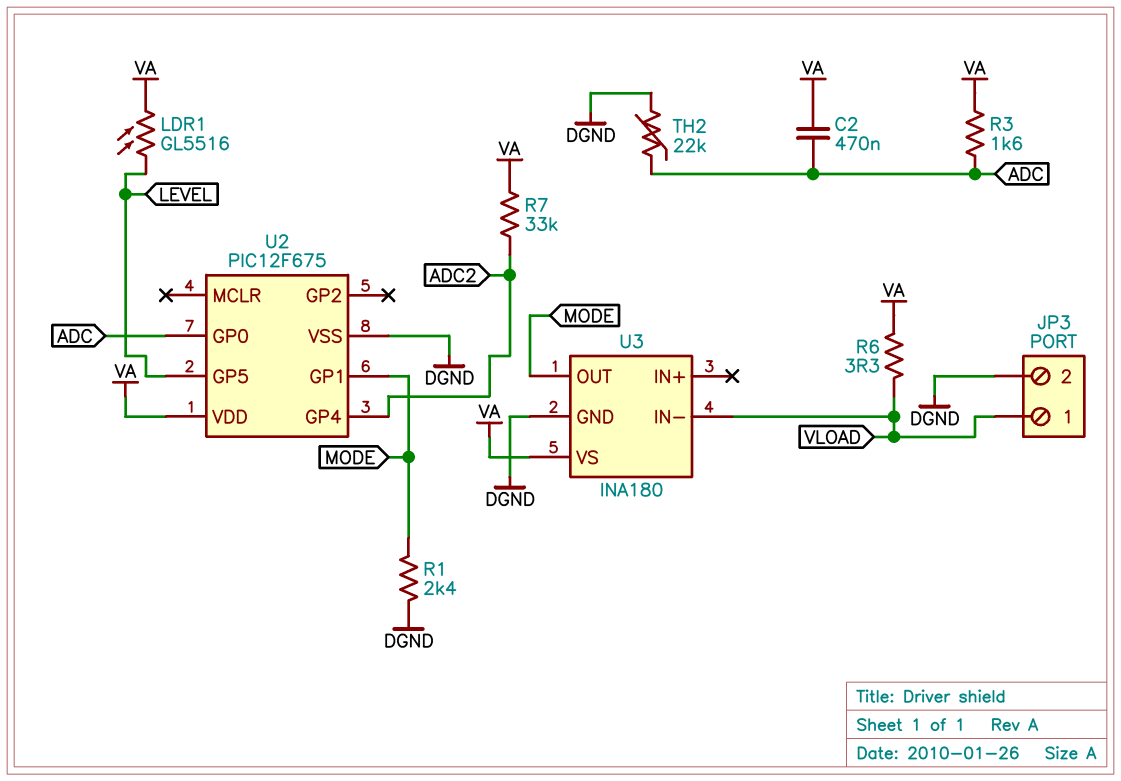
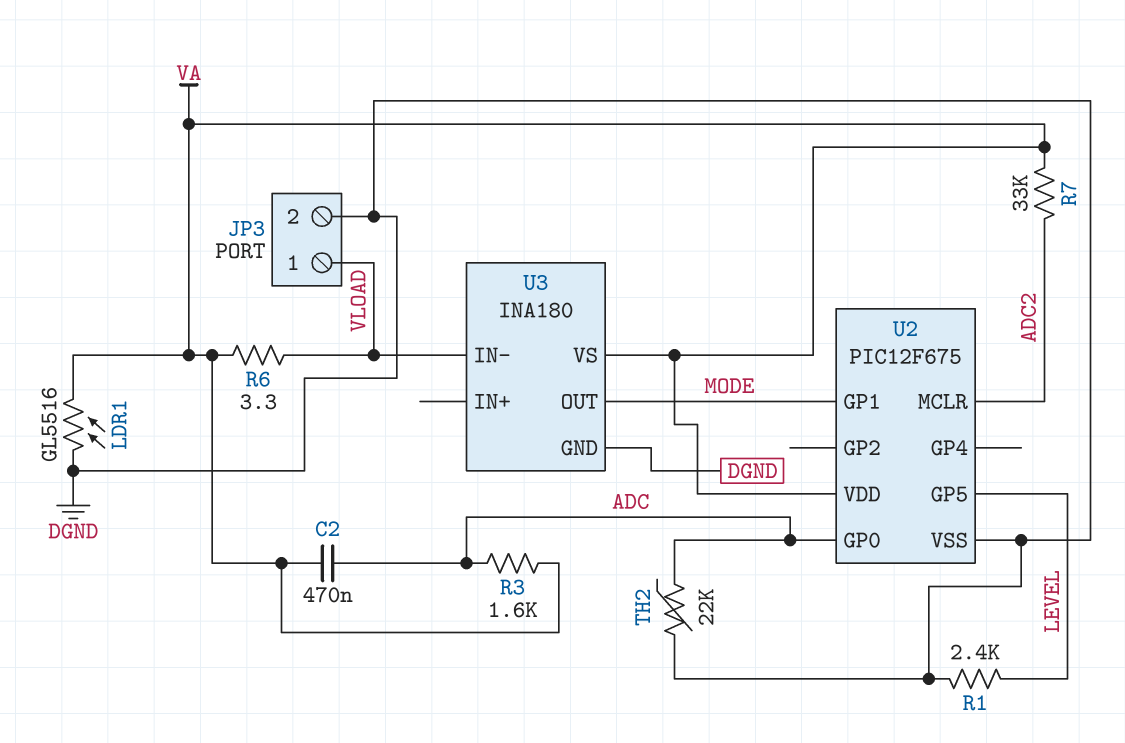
LDR1: GL5516 (LEVEL, VA) -> GL5516 (DGND, VA)
R1: 2.4k (DGND, MODE) -> 2.4k (DGND, LEVEL)
U2 pin GP4: ADC2 -> none
U2 pin MCLR: none -> ADC2

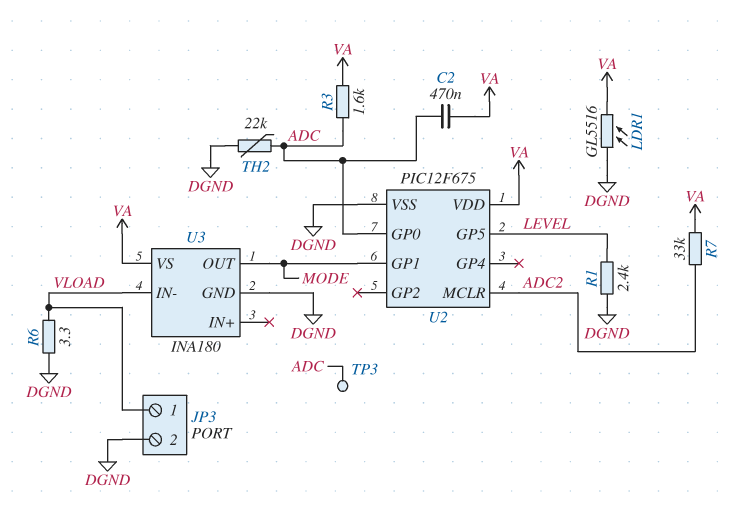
R6: 3.3 (VA, VLOAD) -> 3.3 (DGND, VLOAD)
TP3: none -> test point (ADC)

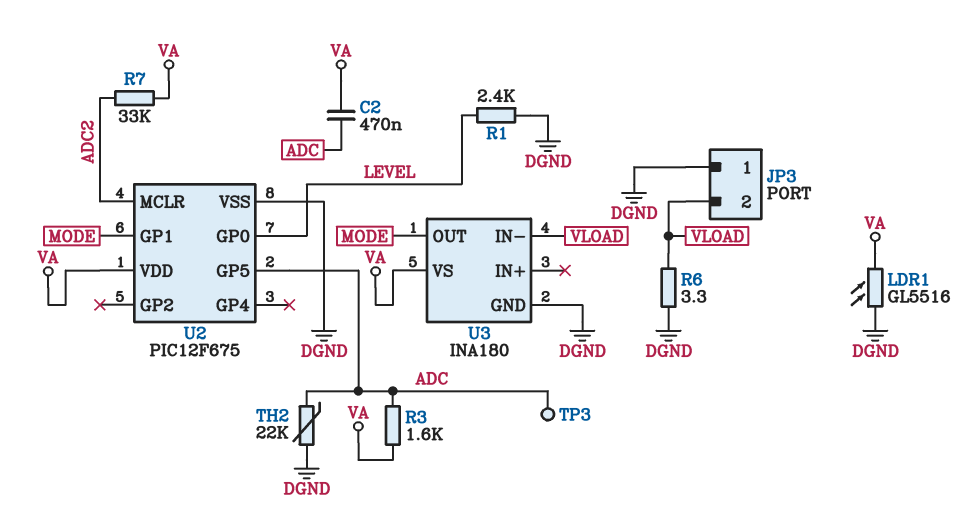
JP3 pin 1: VLOAD -> DGND
JP3 pin 2: DGND -> VLOAD
U2 pin GP0: ADC -> LEVEL
U2 pin GP5: LEVEL -> ADC

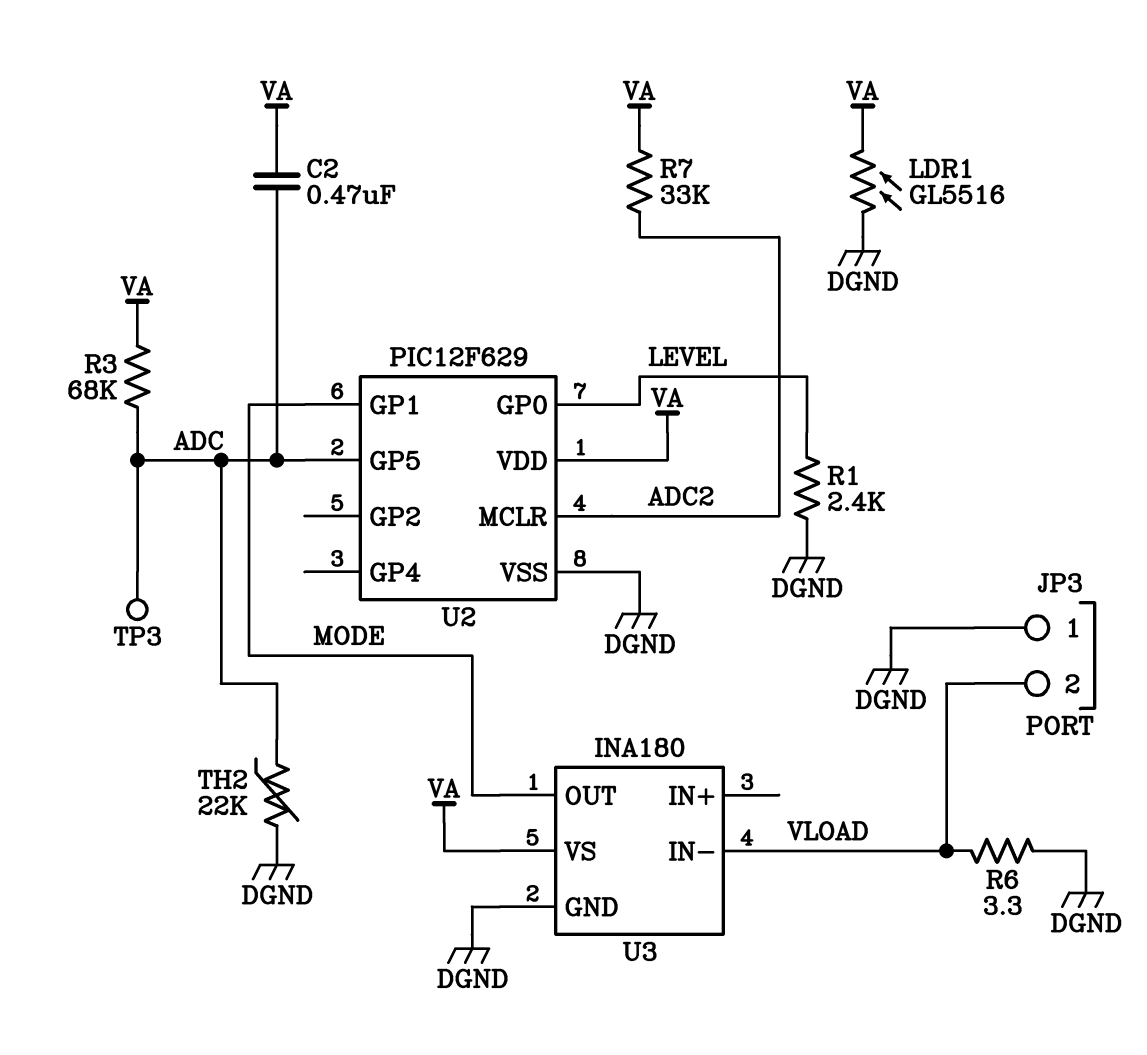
R3: 1.6k (ADC, VA) -> 68k (ADC, VA)
U2: PIC12F675 -> PIC12F629

